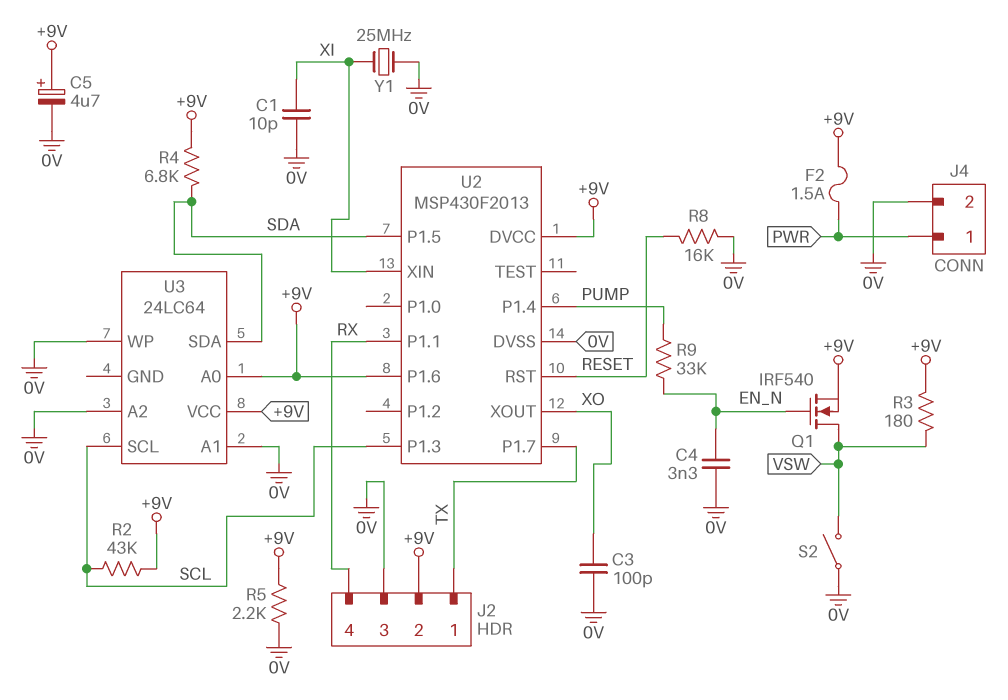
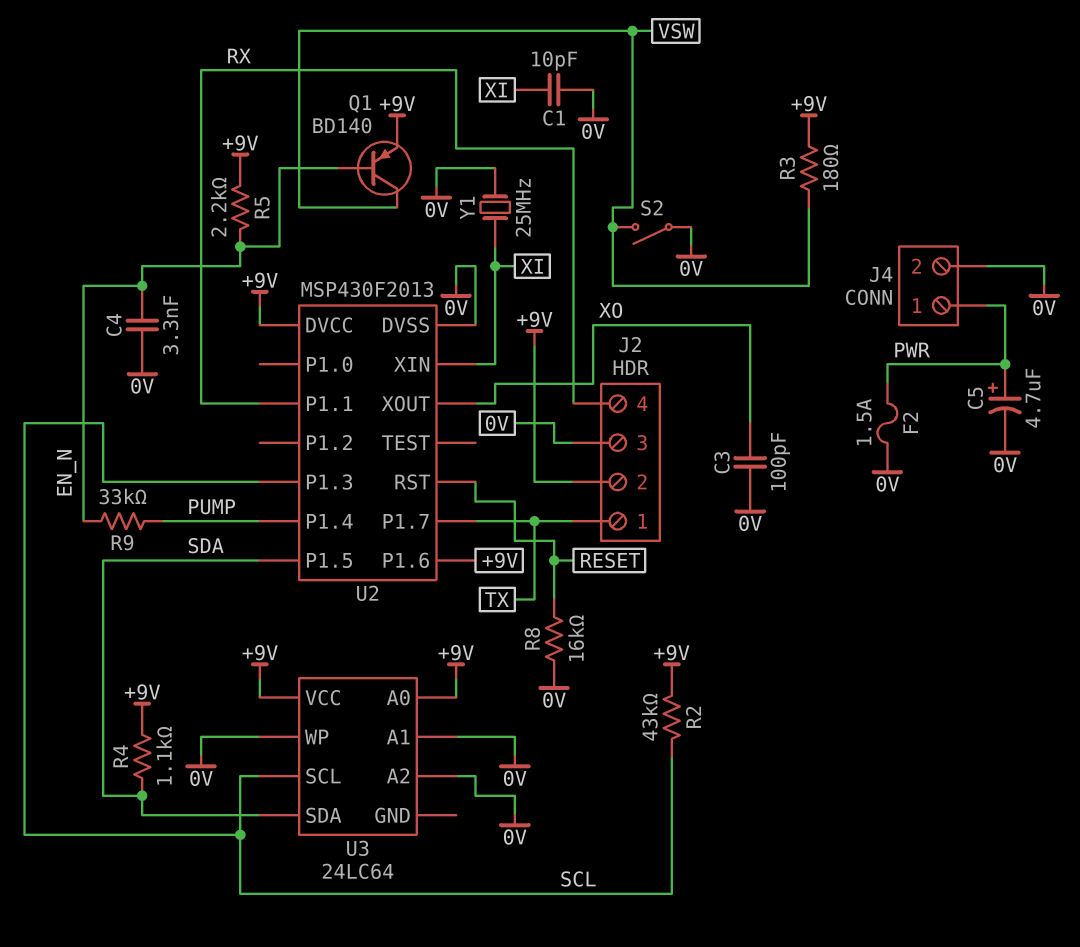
C5: 4.7uF (plus +9V, minus 0V) -> 4.7uF (plus PWR, minus 0V)
F2: 1.5A (+9V, PWR) -> 1.5A (0V, PWR)
Q1: NMOS IRF540 (G EN_N, D VSW, S +9V) -> PNP BD140 (B EN_N, C VSW, E +9V)
R4: 6.8k (+9V, SDA) -> 1.1k (+9V, SDA)
R5: 2.2k (+9V, 0V) -> 2.2k (+9V, EN_N)

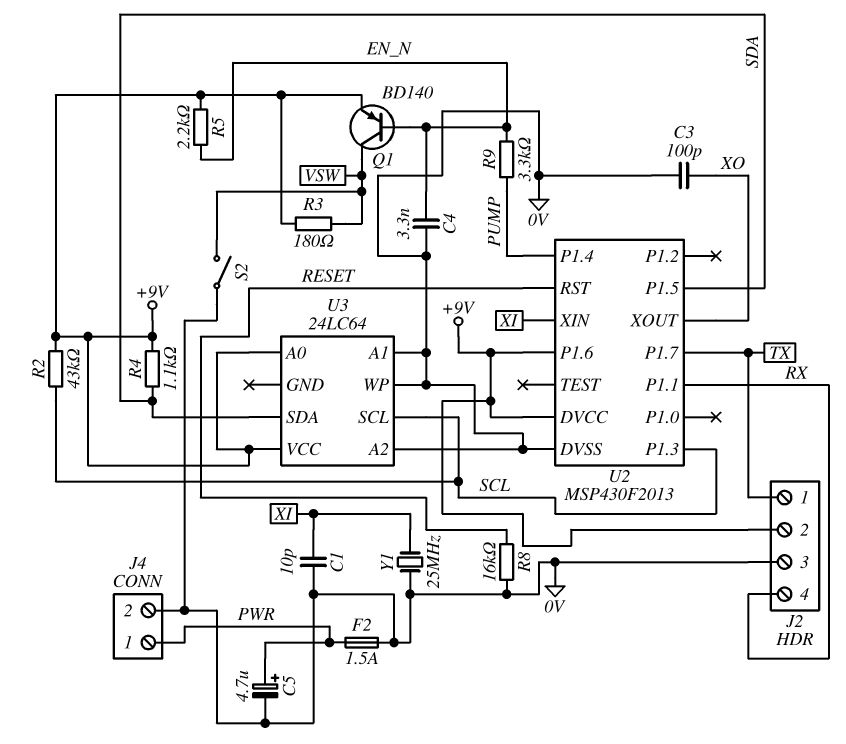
R9: 33k (EN_N, PUMP) -> 3.3k (EN_N, PUMP)

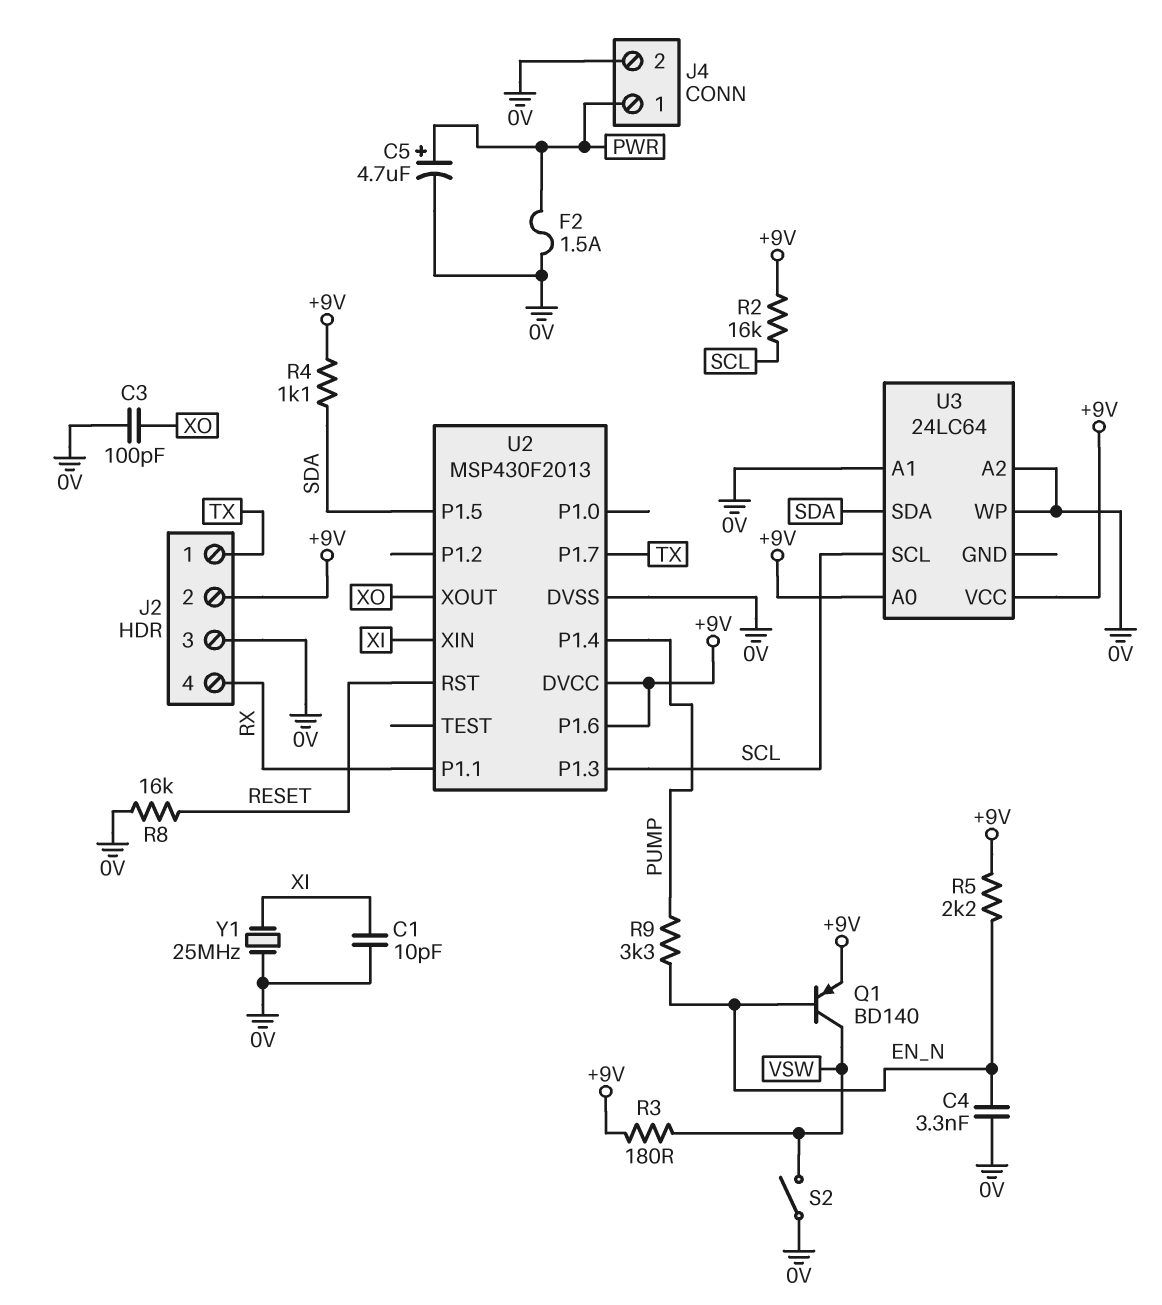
R2: 43k (+9V, SCL) -> 16k (+9V, SCL)

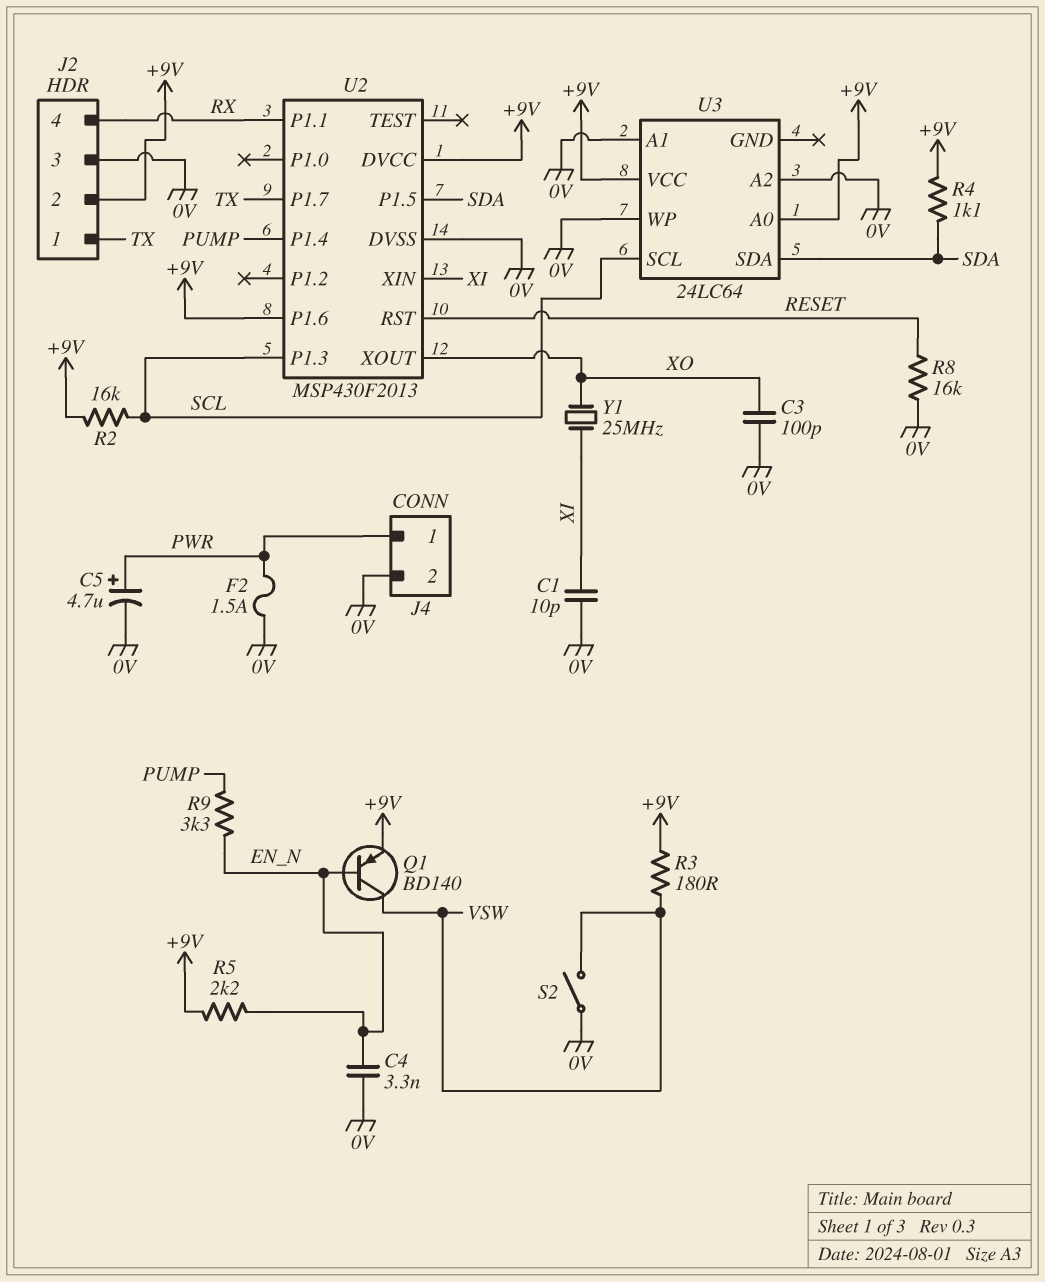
Y1: 25MHz (0V, XI) -> 25MHz (XI, XO)

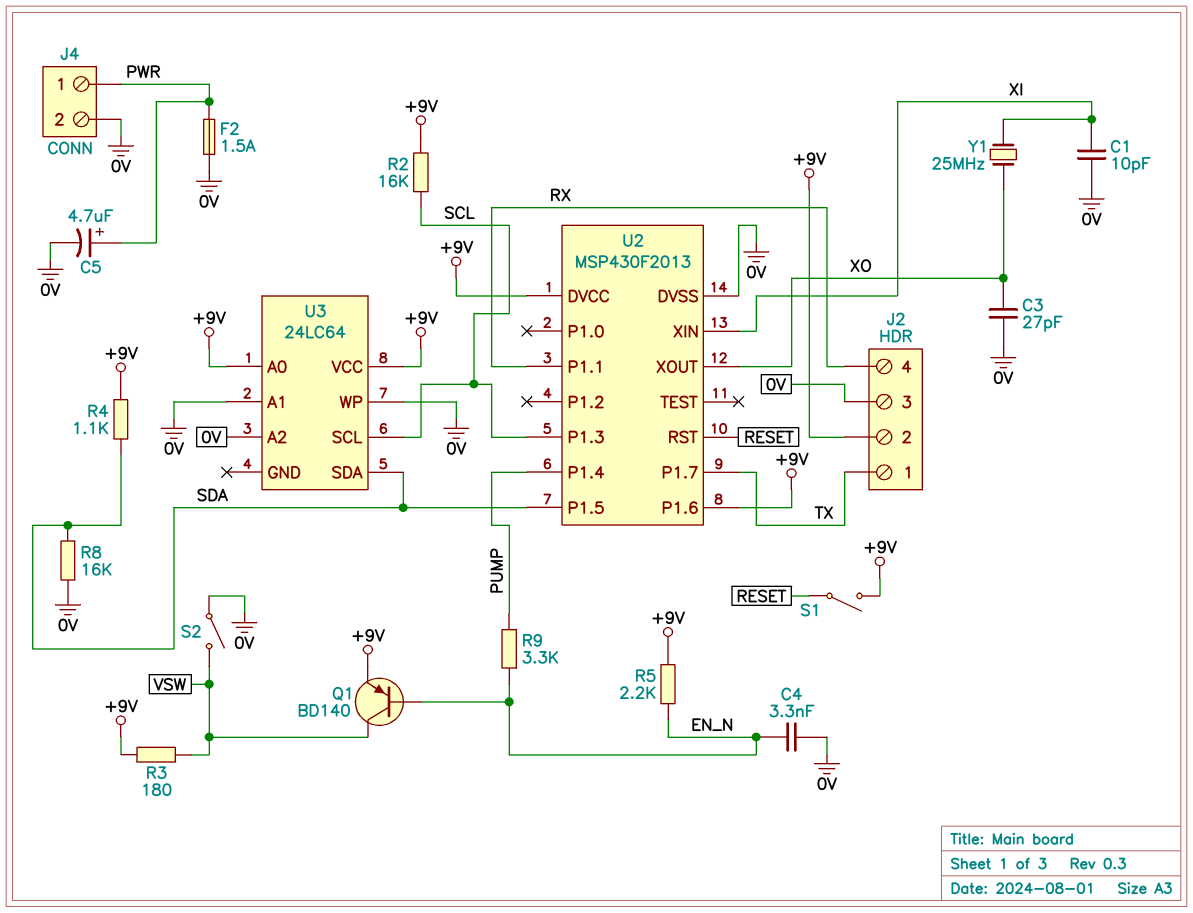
C3: 100pF (0V, XO) -> 27pF (0V, XO)
R8: 16k (0V, RESET) -> 16k (0V, SDA)
S1: none -> switch (+9V, RESET)

